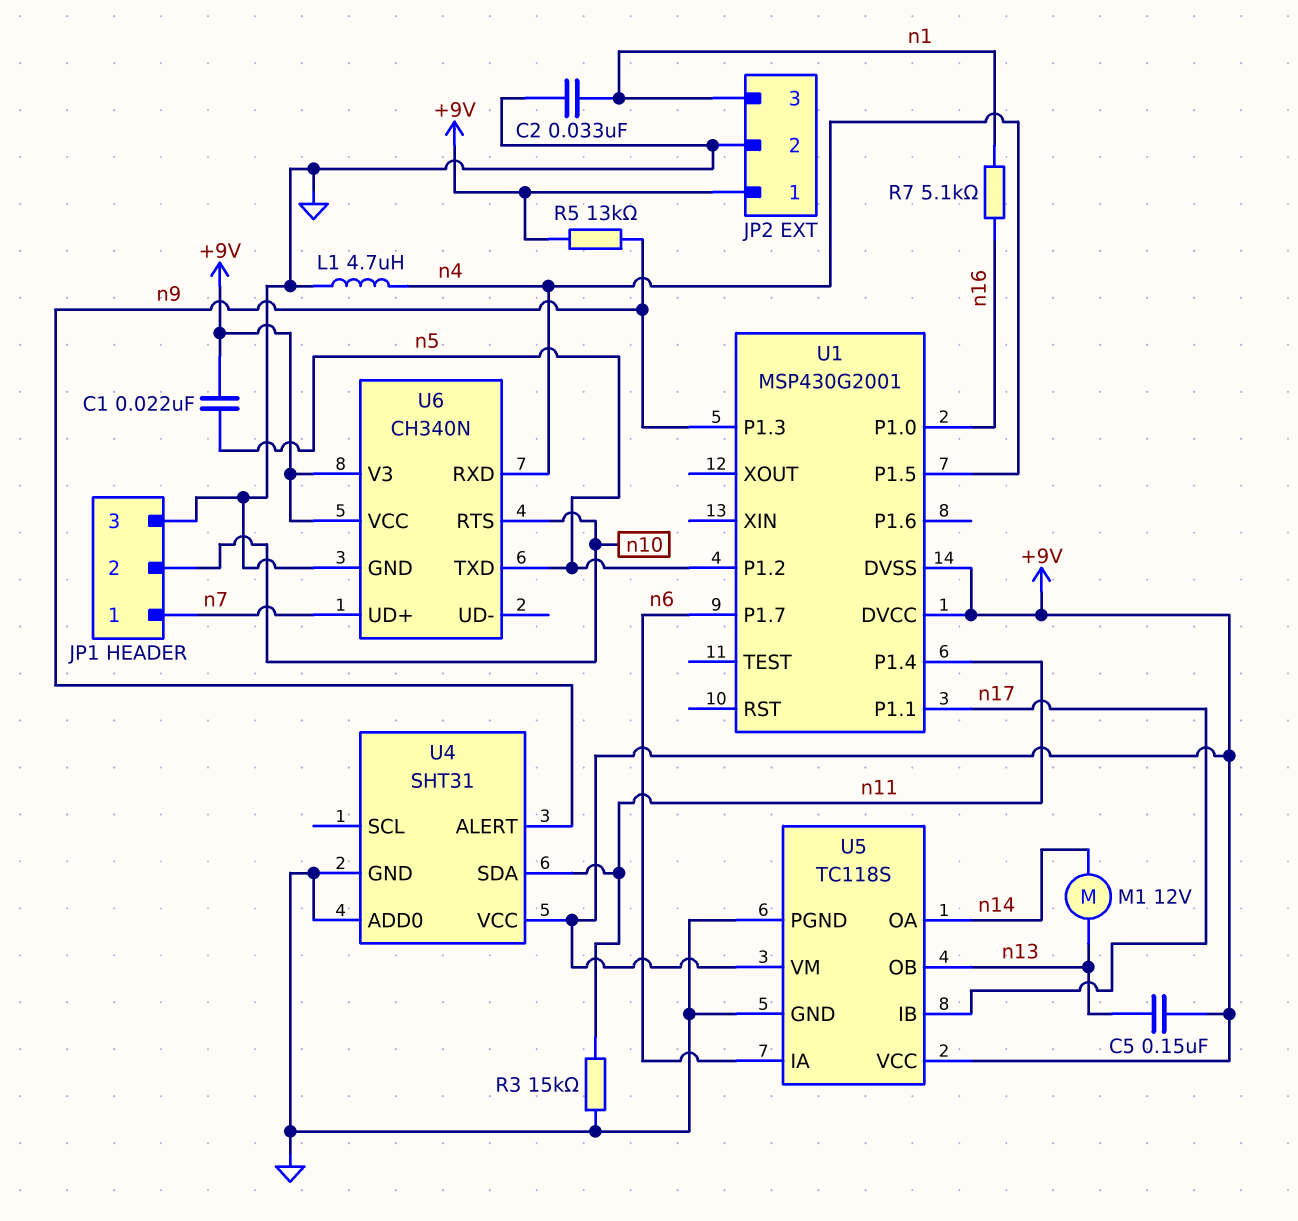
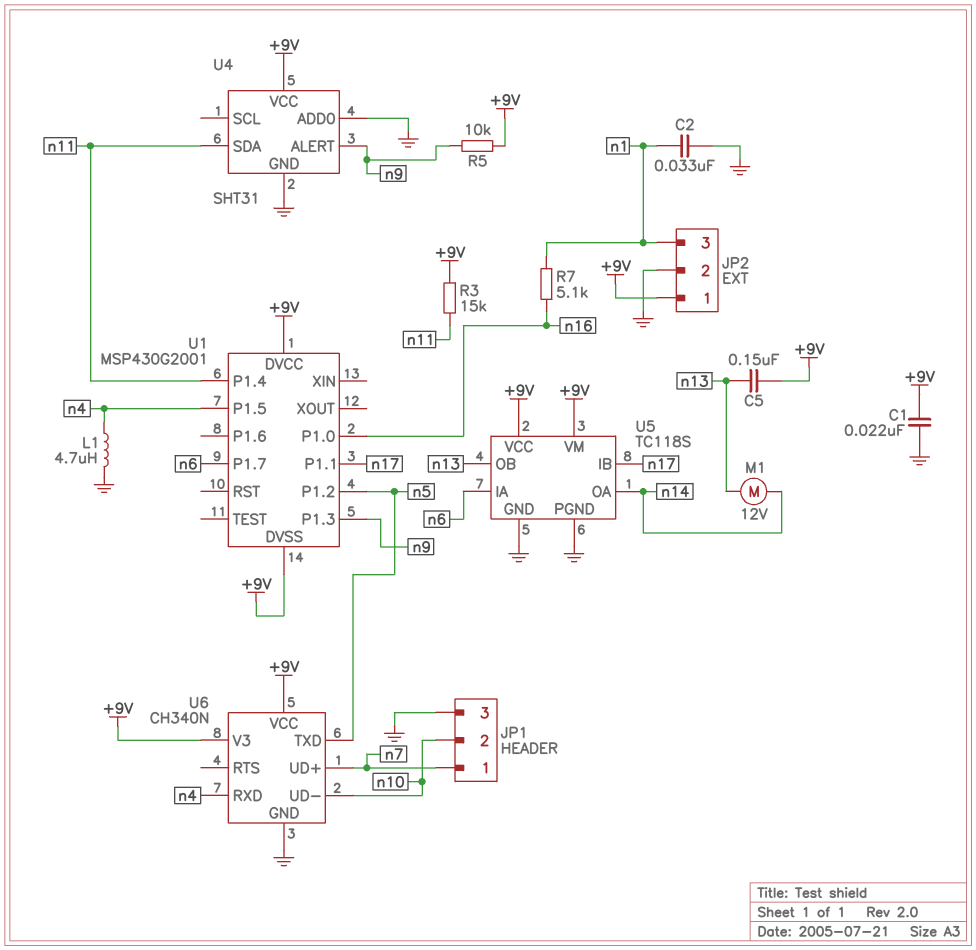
C1: 22nF (+9V, n5) -> 22nF (+9V, GND)
R3: 15k (GND, n11) -> 15k (+9V, n11)
R5: 13k (+9V, n9) -> 10k (+9V, n9)
U6 pin RTS: n10 -> none
U6 pin UD-: none -> n10

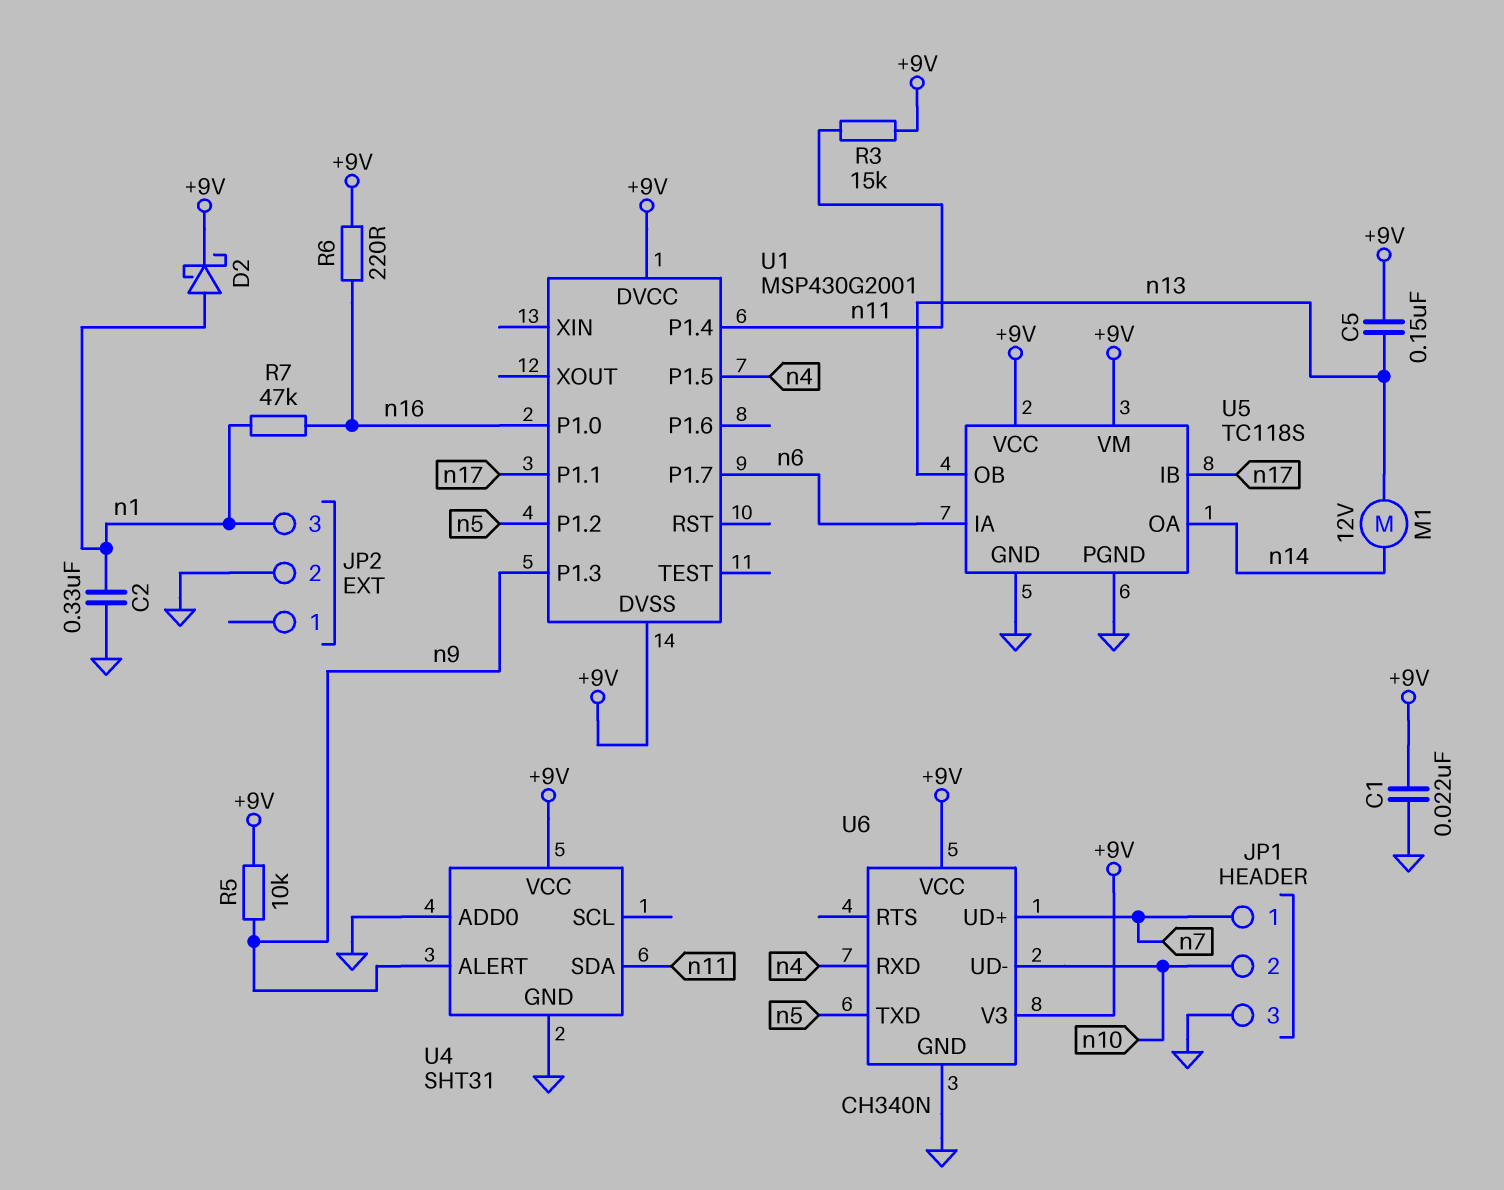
C2: 33nF (GND, n1) -> 330nF (GND, n1)
D2: none -> schottky (A n1, K +9V)
JP2 pin 1: +9V -> none
L1: 4.7uH (GND, n4) -> none
R6: none -> 220 (+9V, n16)
R7: 5.1k (n1, n16) -> 47k (n1, n16)

